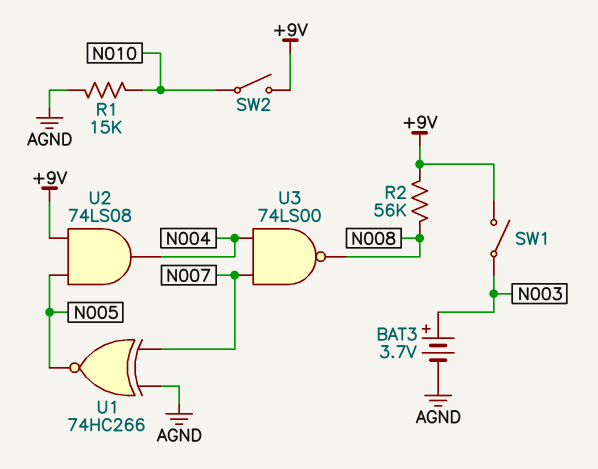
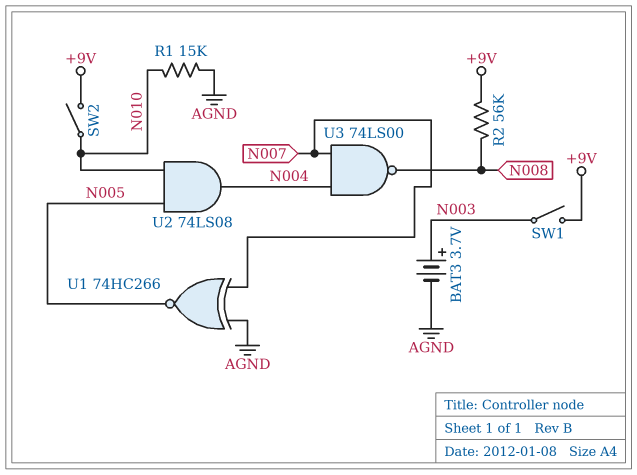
U2: AND 74LS08 (in +9V, in N005, out N004) -> AND 74LS08 (in N005, in N010, out N004)

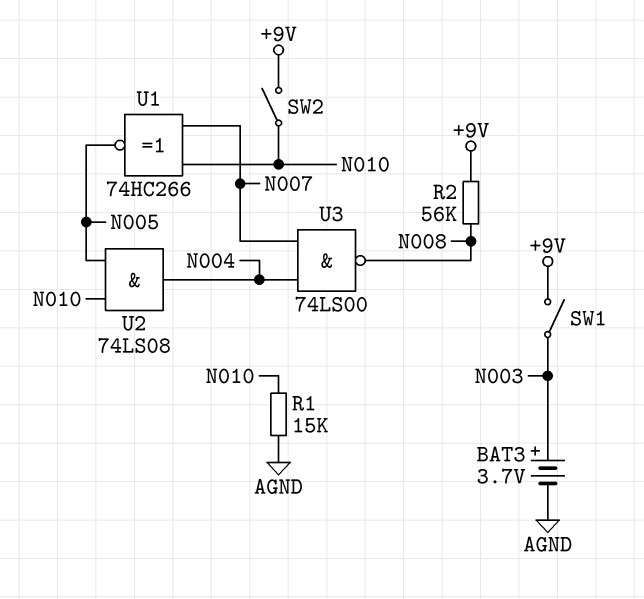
U1: XNOR 74HC266 (in AGND, in N007, out N005) -> XNOR 74HC266 (in N007, in N010, out N005)

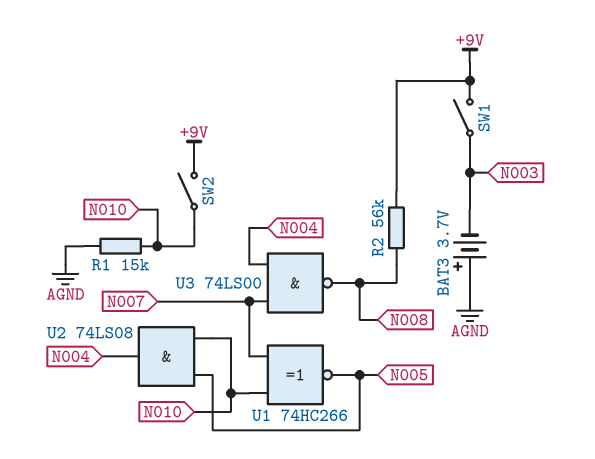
BAT3: 3.7V (plus N003, minus AGND) -> 3.7V (plus AGND, minus N003)

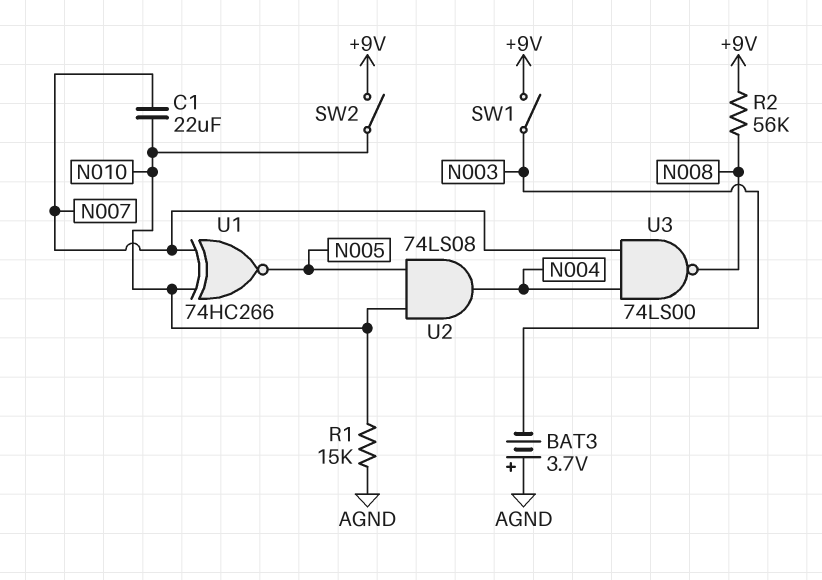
C1: none -> 22uF (N007, N010)

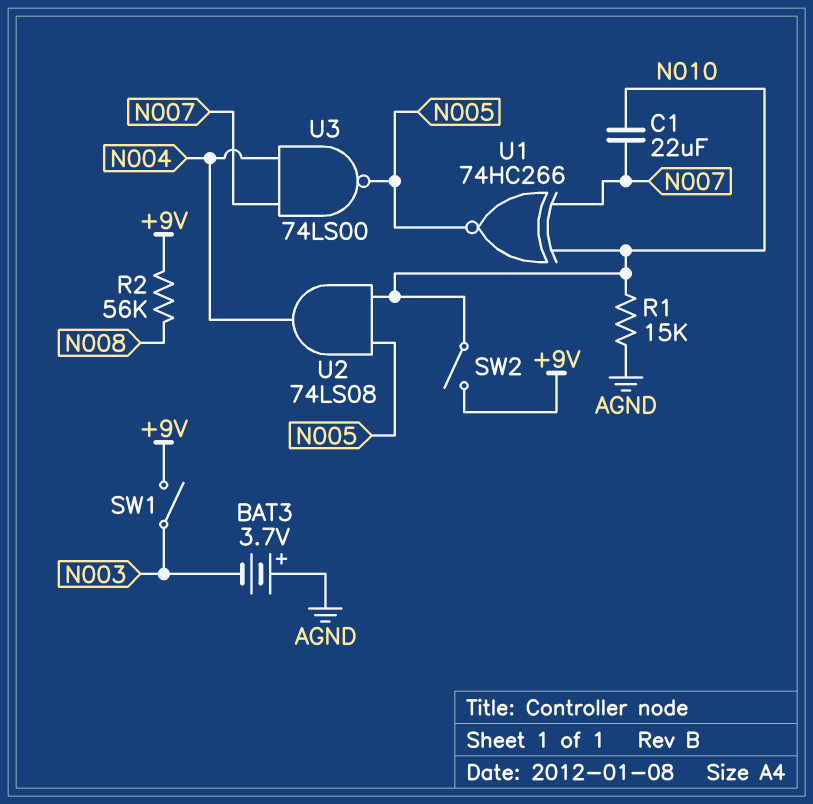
U3: NAND 74LS00 (in N004, in N007, out N008) -> NAND 74LS00 (in N004, in N007, out N005)

